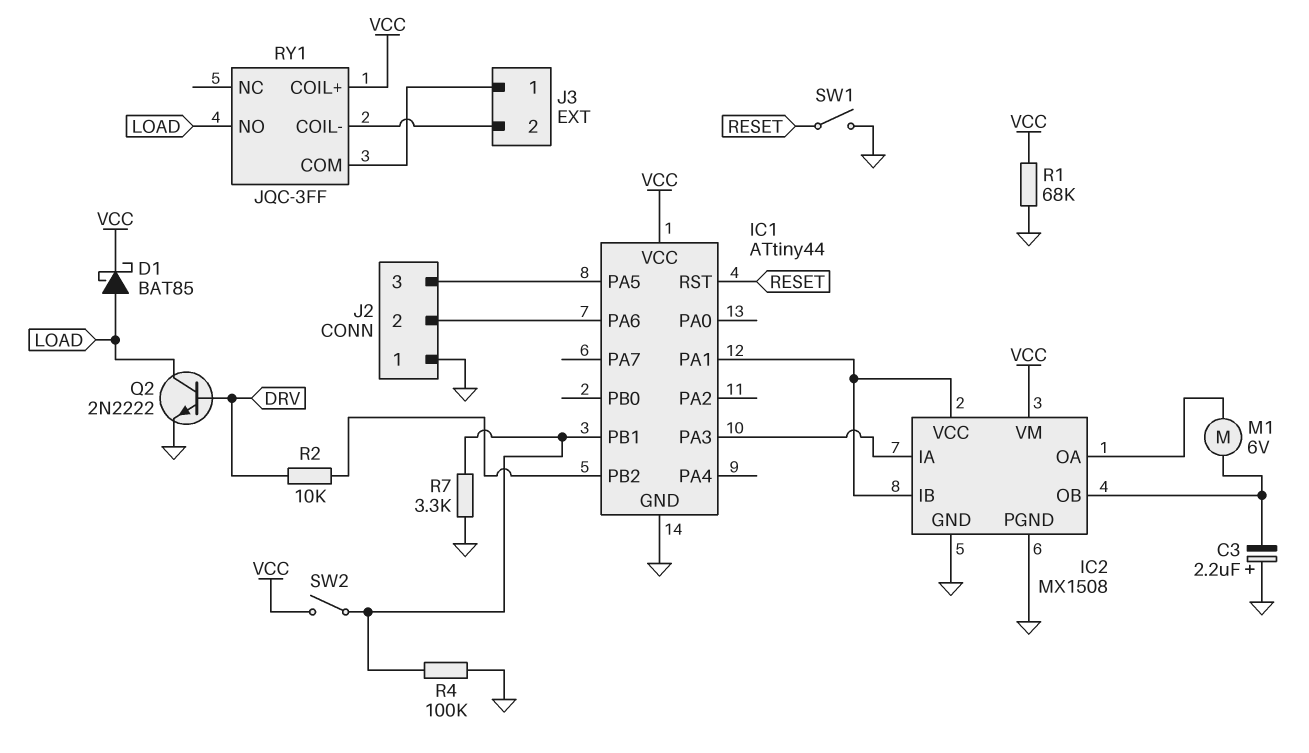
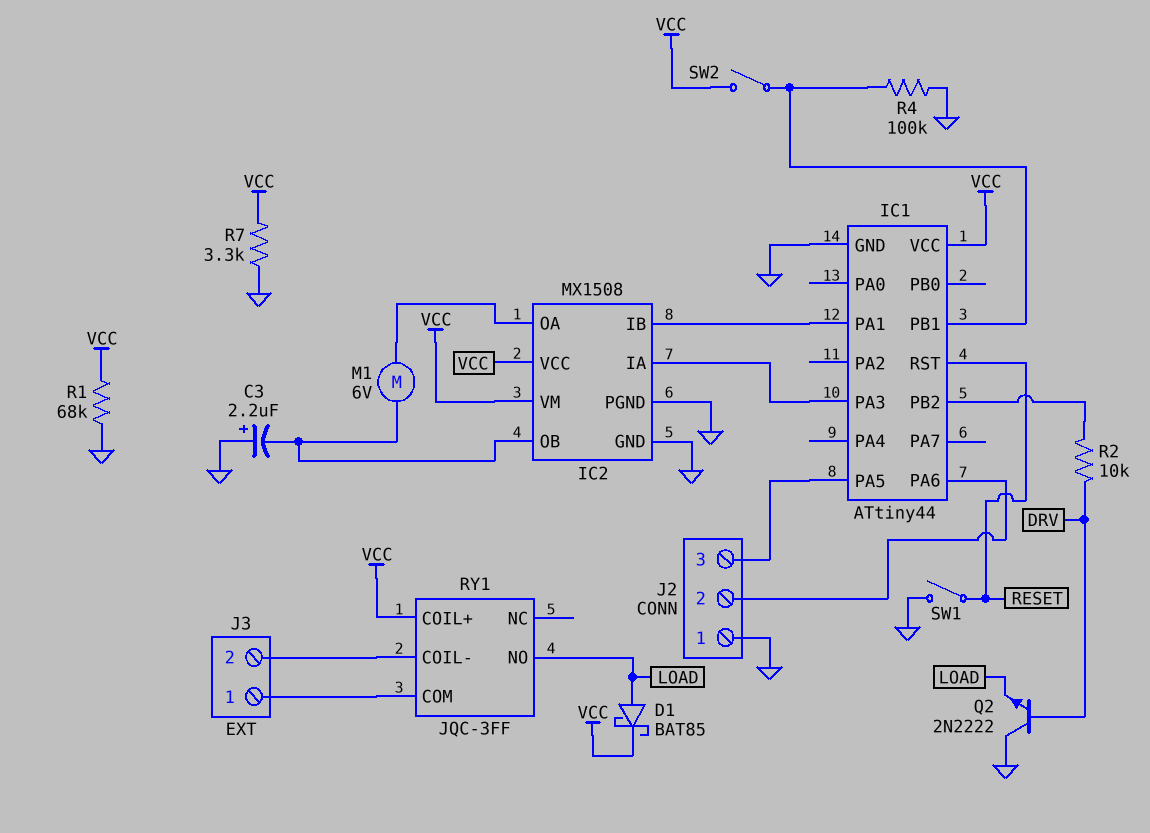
IC2 pin VCC: IC1/PA1 -> VCC
Q2: NPN 2N2222 (B DRV, C LOAD, E GND) -> NPN 2N2222 (B DRV, C GND, E LOAD)
R7: 3.3k (GND, IC1/PB1) -> 3.3k (GND, VCC)

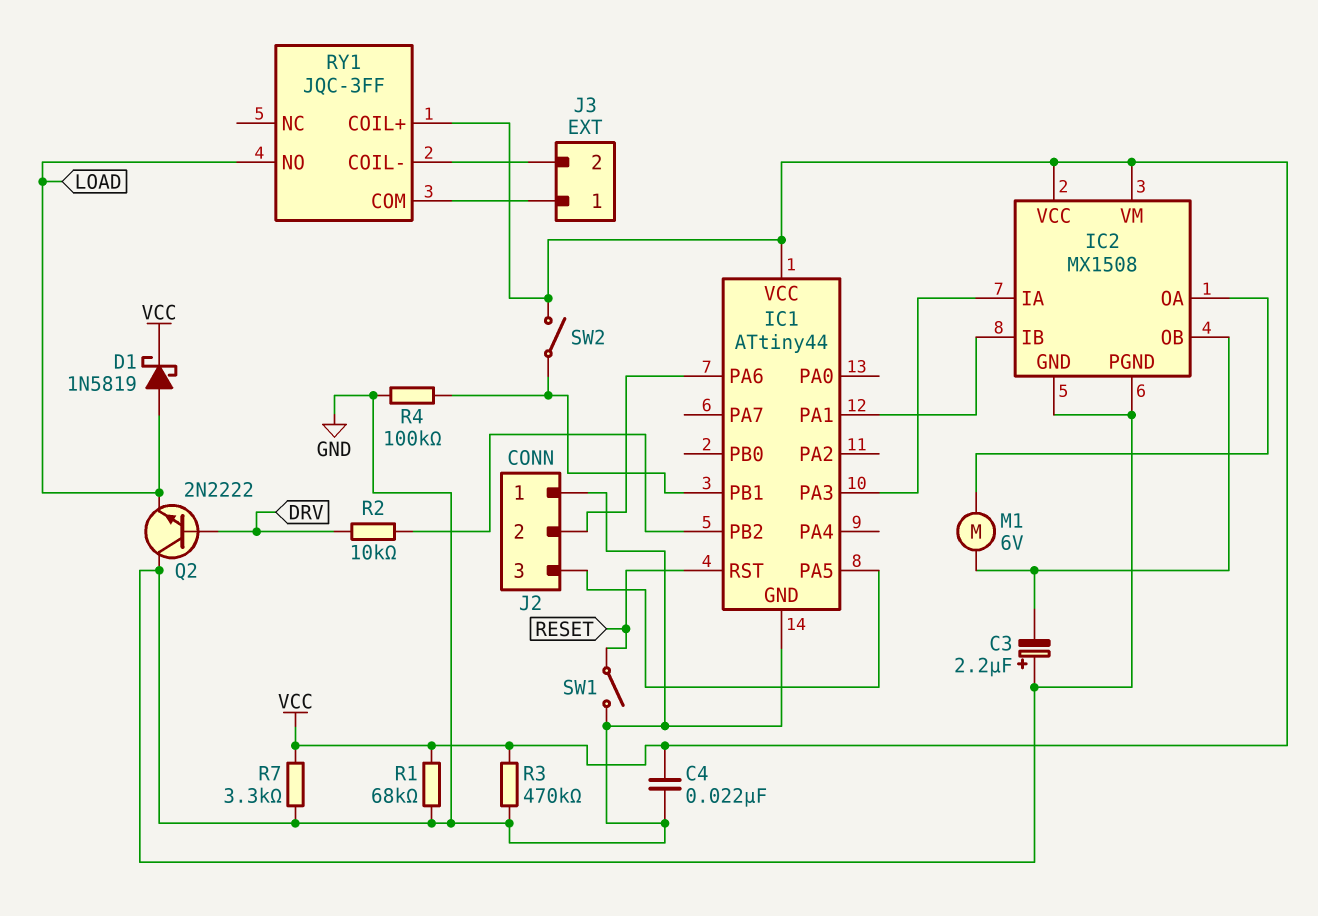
C4: none -> 22nF (GND, VCC)
D1: schottky BAT85 (A LOAD, K VCC) -> schottky 1N5819 (A LOAD, K VCC)
R3: none -> 470k (GND, VCC)

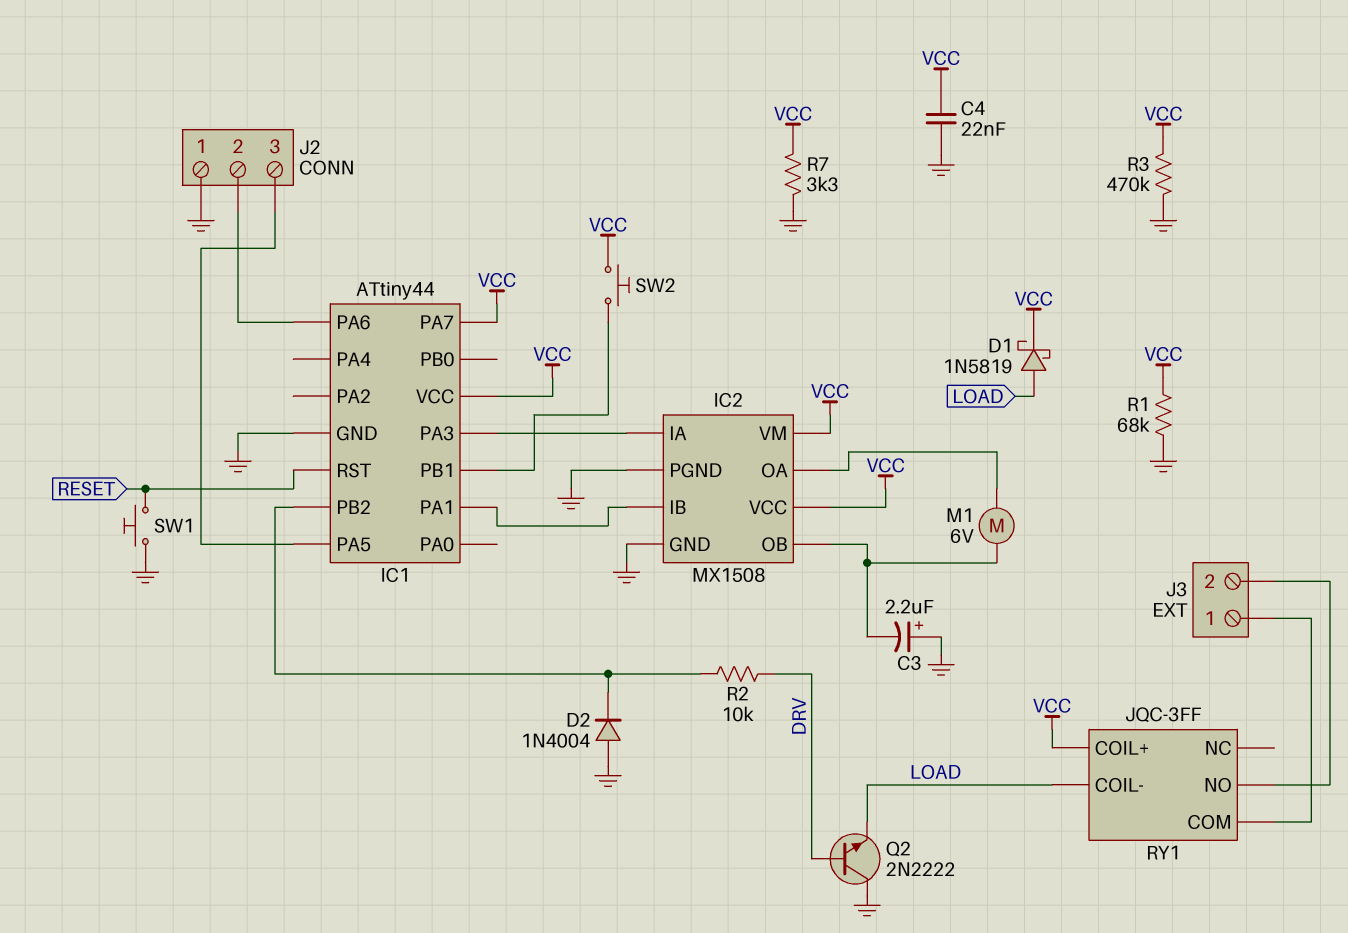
D2: none -> diode 1N4004 (A GND, K IC1/PB2)
IC1 pin PA7: none -> VCC
R4: 100k (GND, IC1/PB1) -> none
RY1 pin COIL-: J3/2 -> LOAD
RY1 pin NO: LOAD -> J3/2
SW1: switch (GND, RESET) -> button (GND, RESET)
SW2: switch (IC1/PB1, VCC) -> button (IC1/PB1, VCC)

